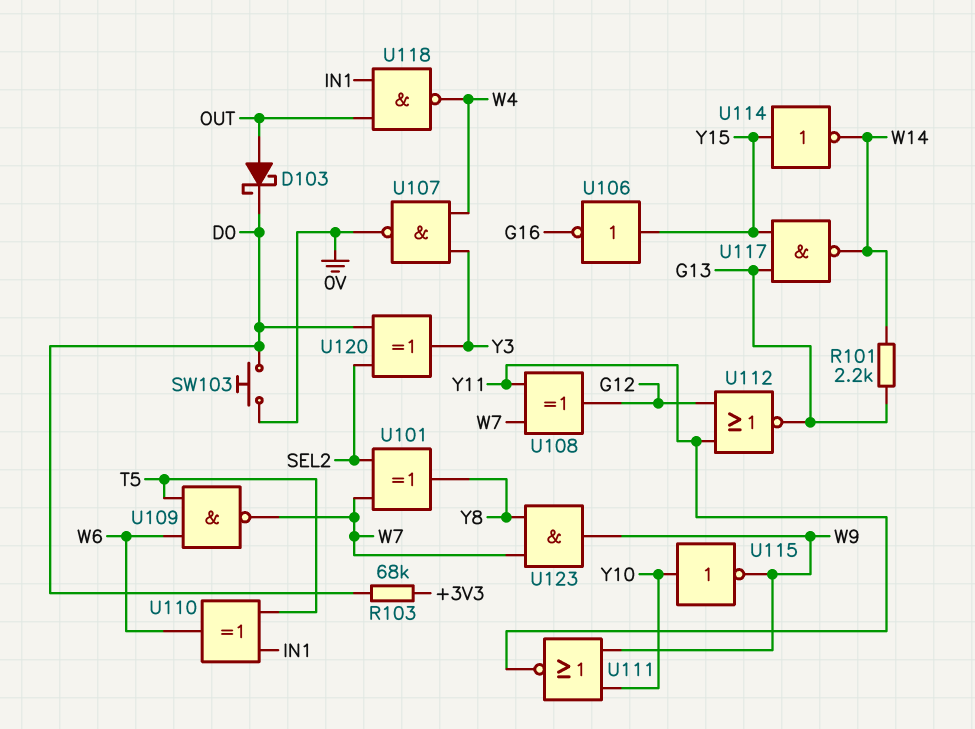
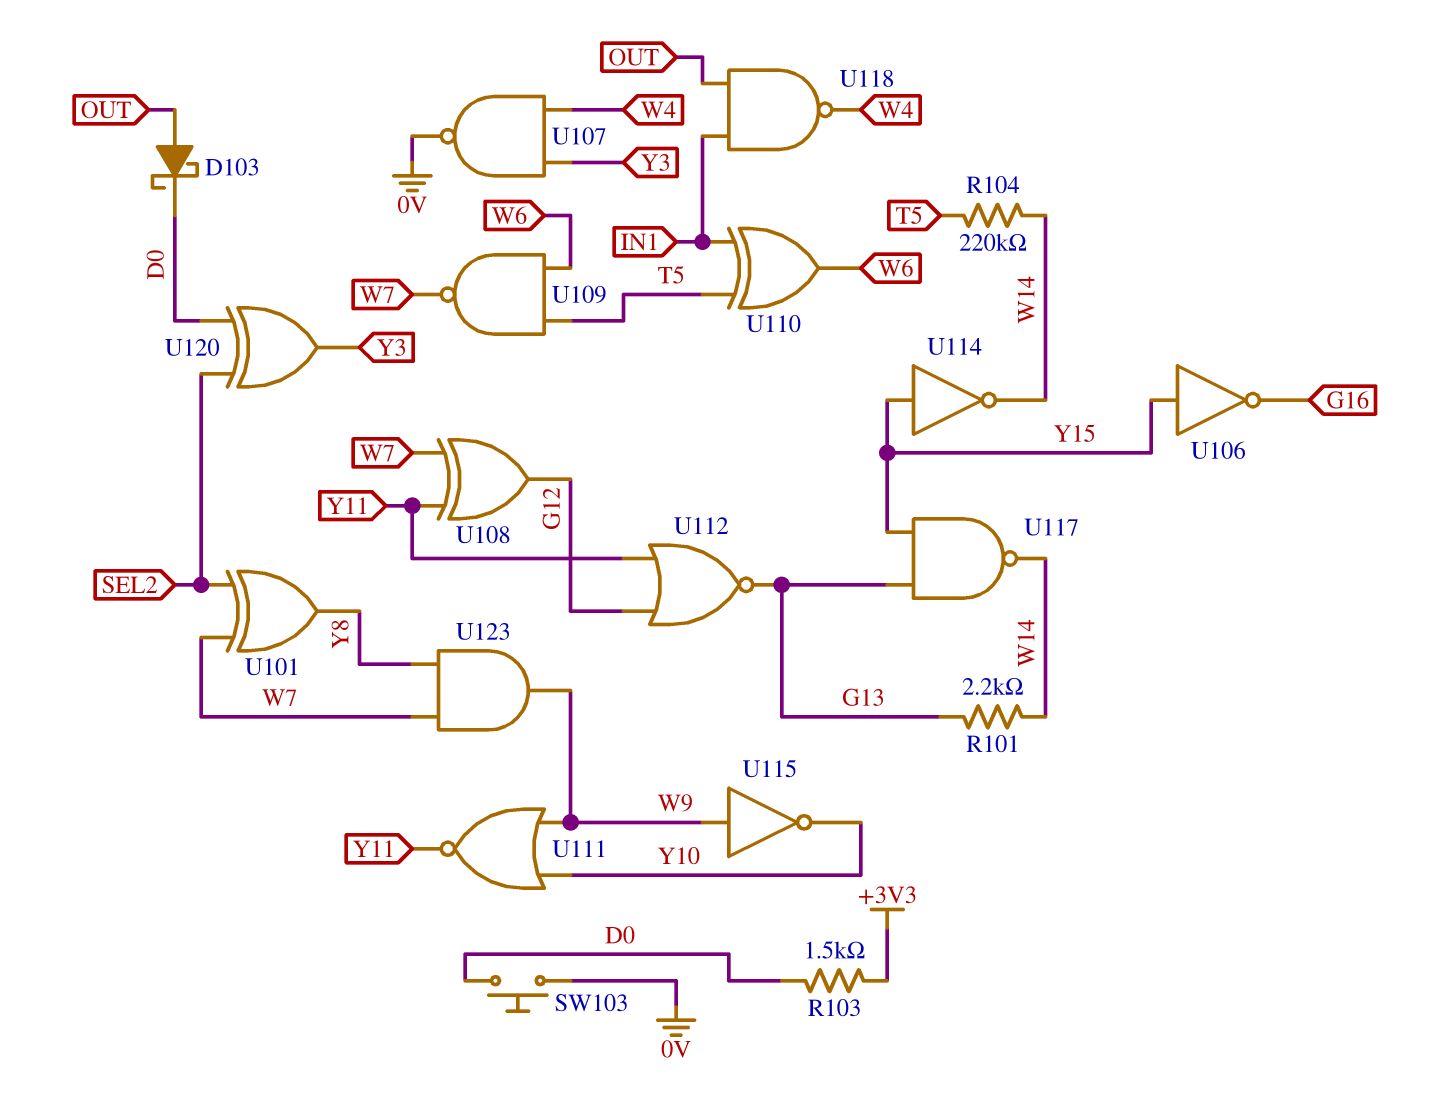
R103: 68k (+3V3, D0) -> 1.5k (+3V3, D0)
R104: none -> 220k (T5, W14)
U115: NOT (in Y10, out W9) -> NOT (in W9, out Y10)

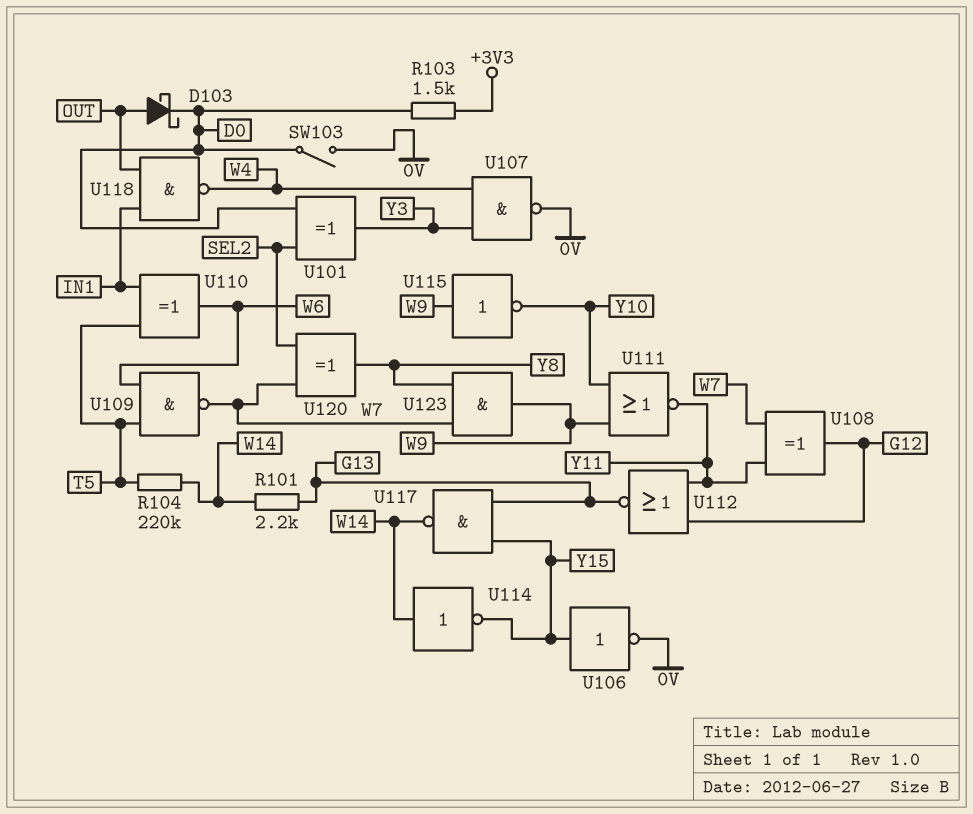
SW103: button (0V, D0) -> switch (0V, D0)
U101: XOR (in SEL2, in W7, out Y8) -> XOR (in D0, in SEL2, out Y3)
U106: NOT (in Y15, out G16) -> NOT (in Y15, out 0V)
U114: NOT (in Y15, out W14) -> NOT (in W14, out Y15)
U120: XOR (in D0, in SEL2, out Y3) -> XOR (in SEL2, in W7, out Y8)

